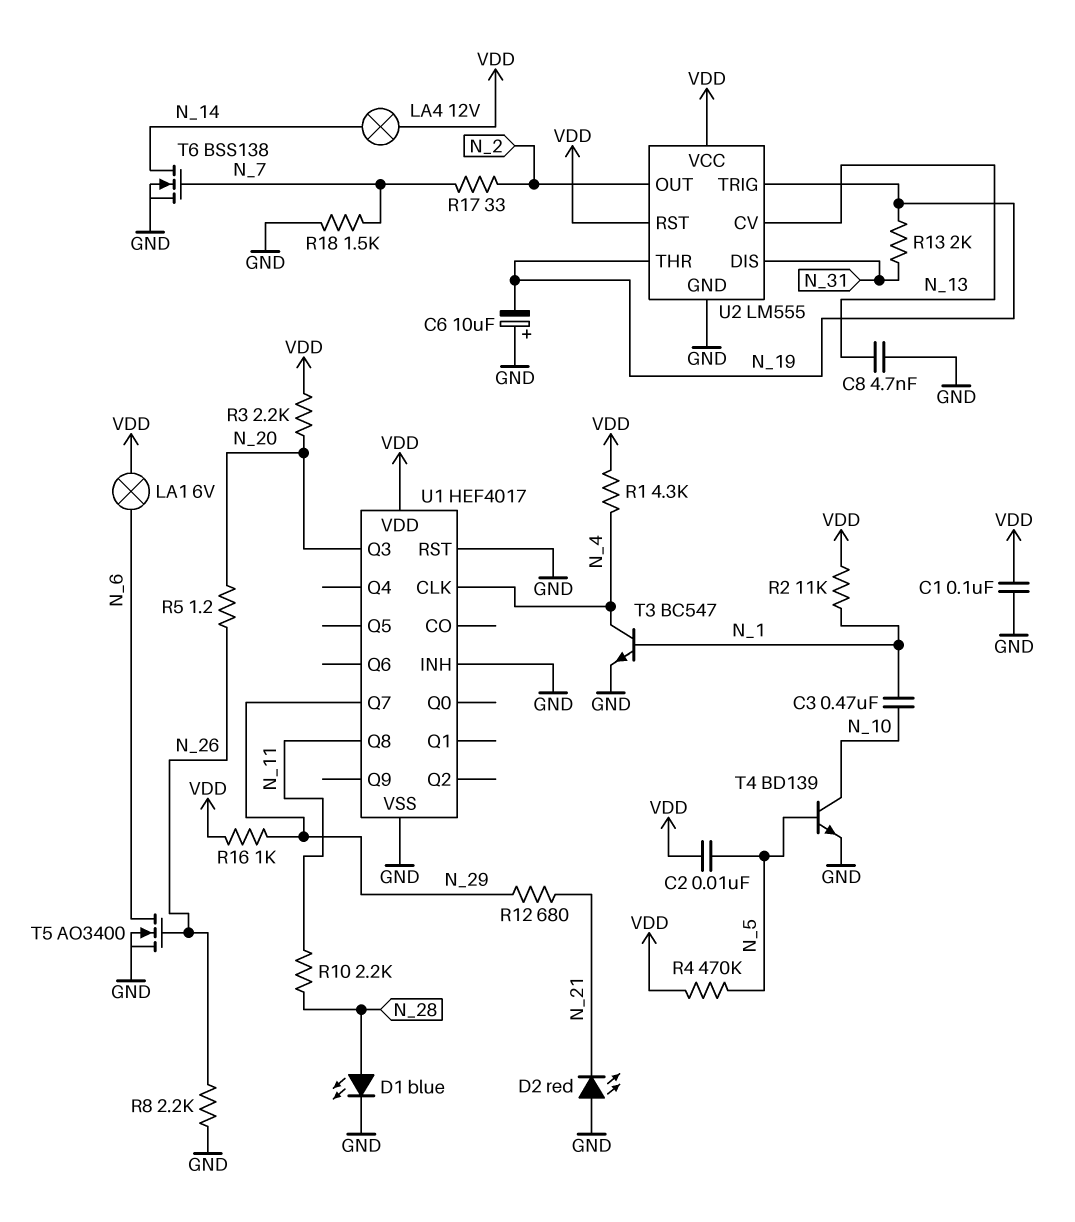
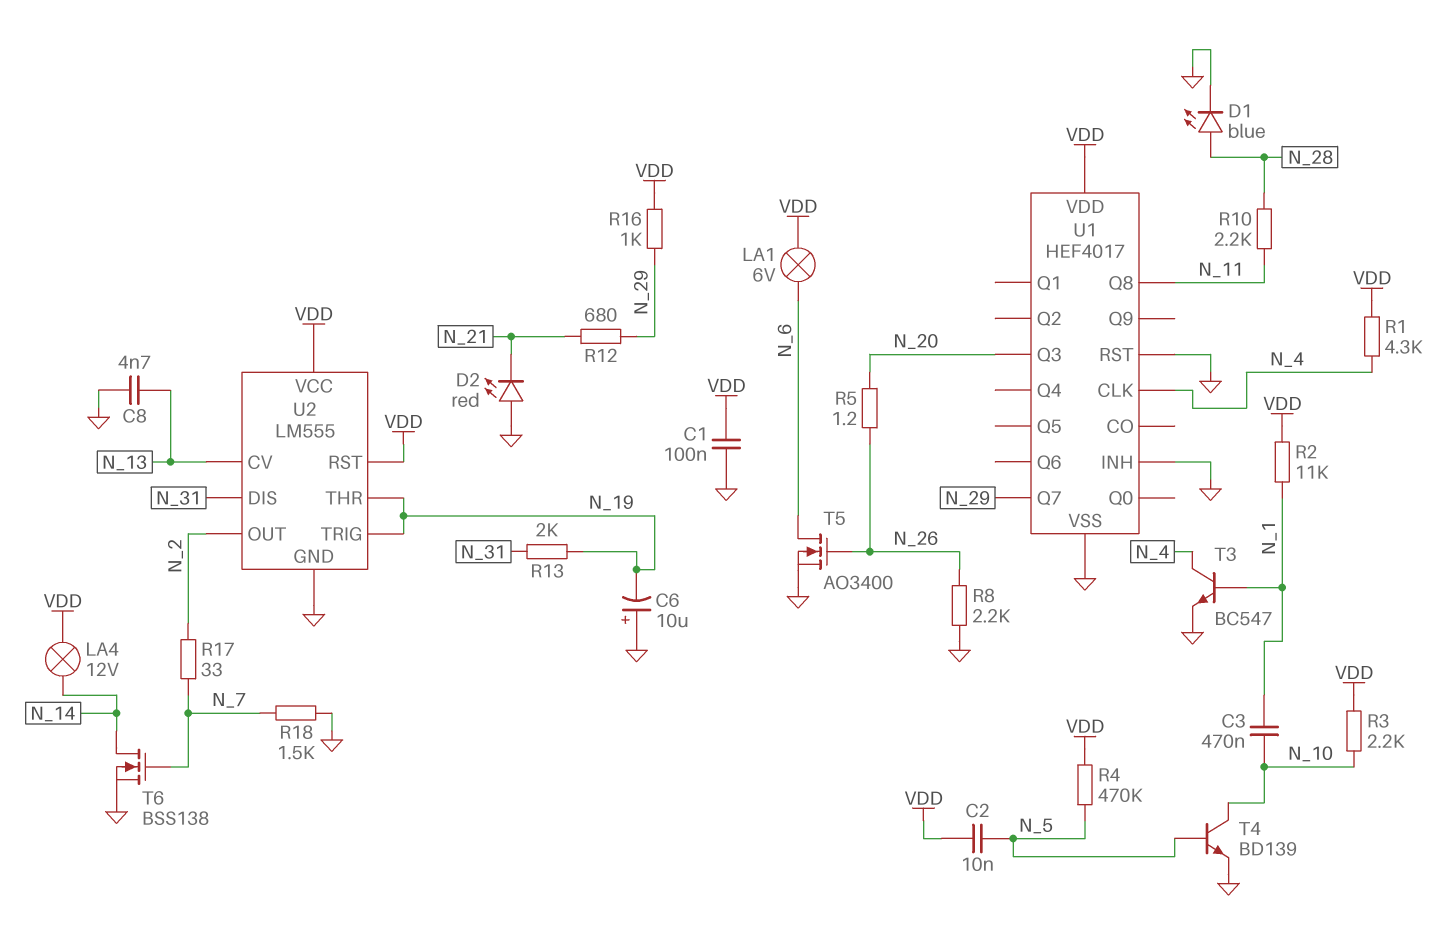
R3: 2.2k (N_20, VDD) -> 2.2k (N_10, VDD)

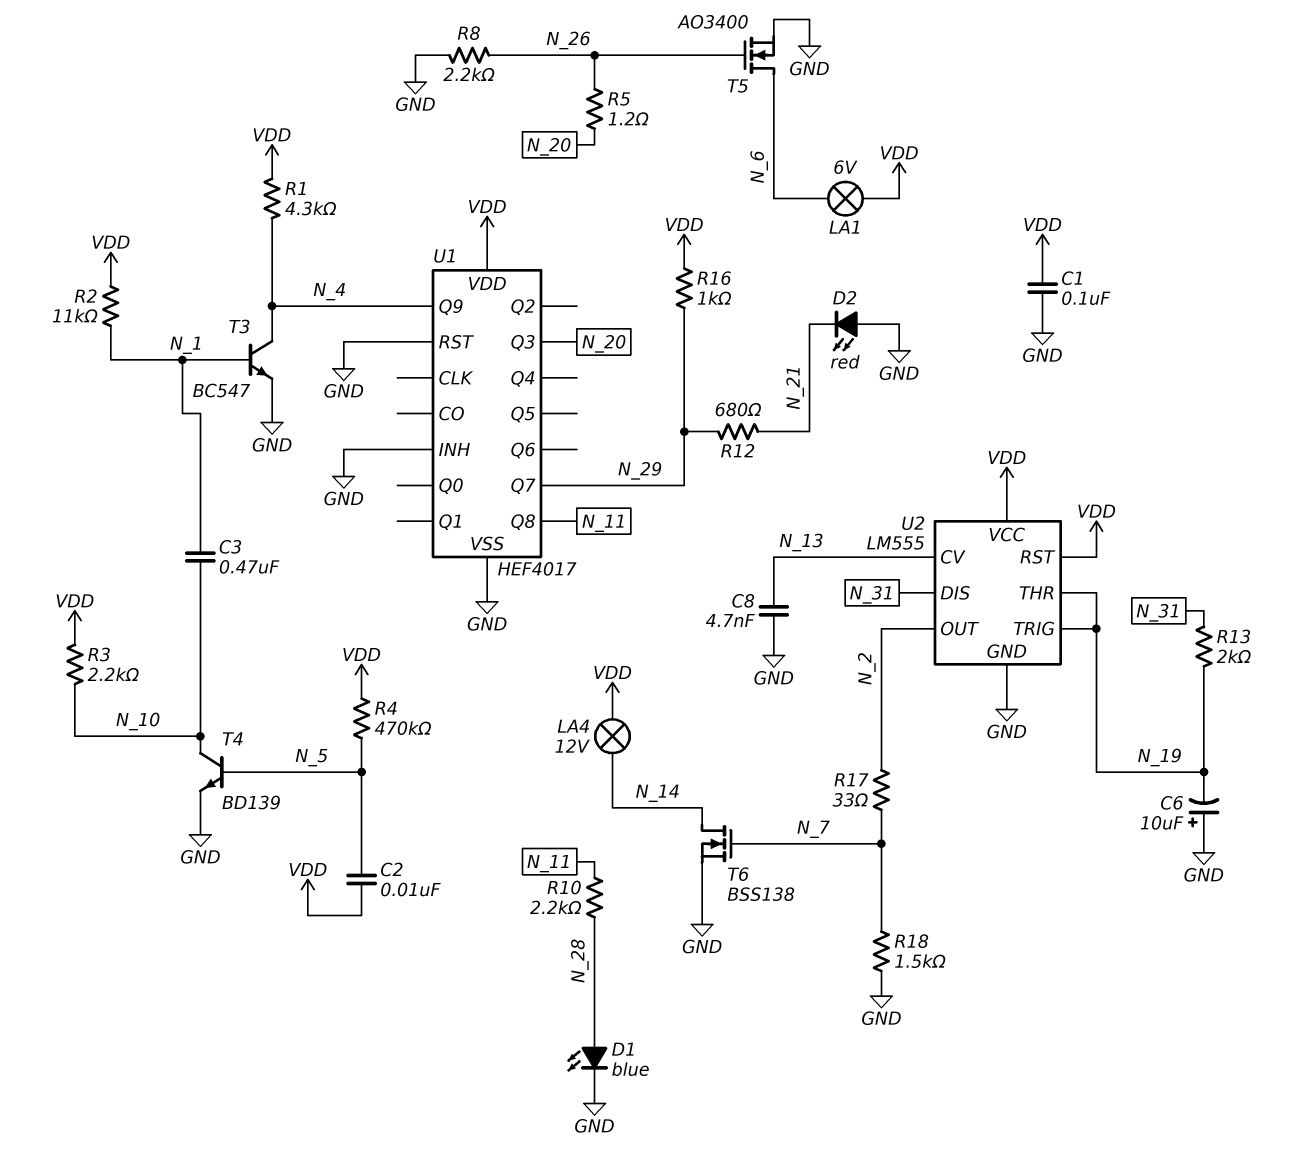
U1 pin CLK: N_4 -> none
U1 pin Q9: none -> N_4

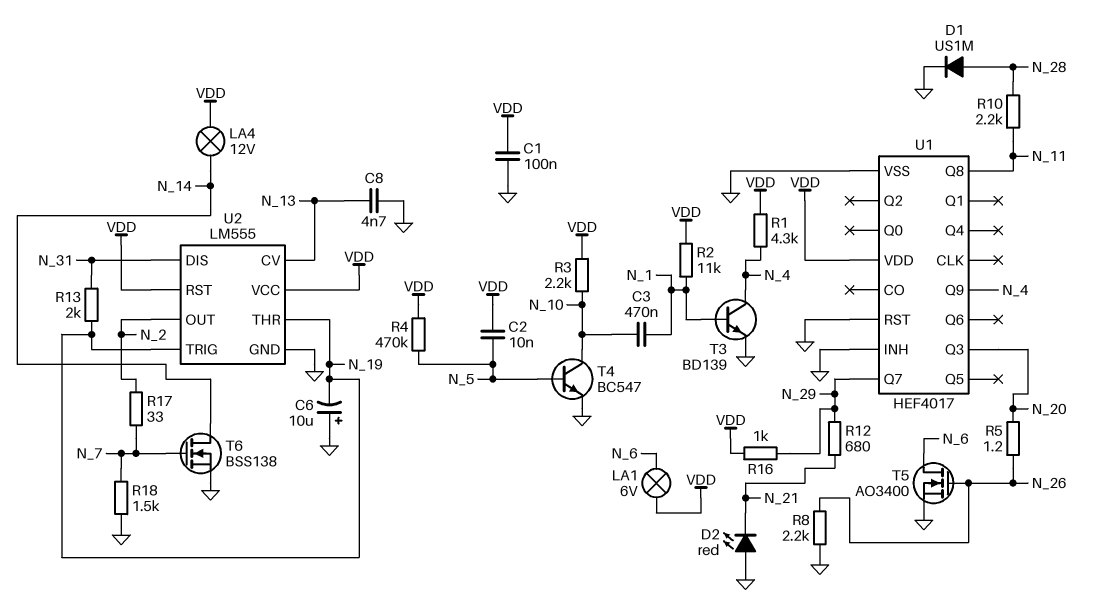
D1: LED blue (A N_28, K GND) -> diode US1M (A N_28, K GND)
T3: NPN BC547 (B N_1, C N_4, E GND) -> NPN BD139 (B N_1, C N_4, E GND)
T4: NPN BD139 (B N_5, C N_10, E GND) -> NPN BC547 (B N_5, C N_10, E GND)

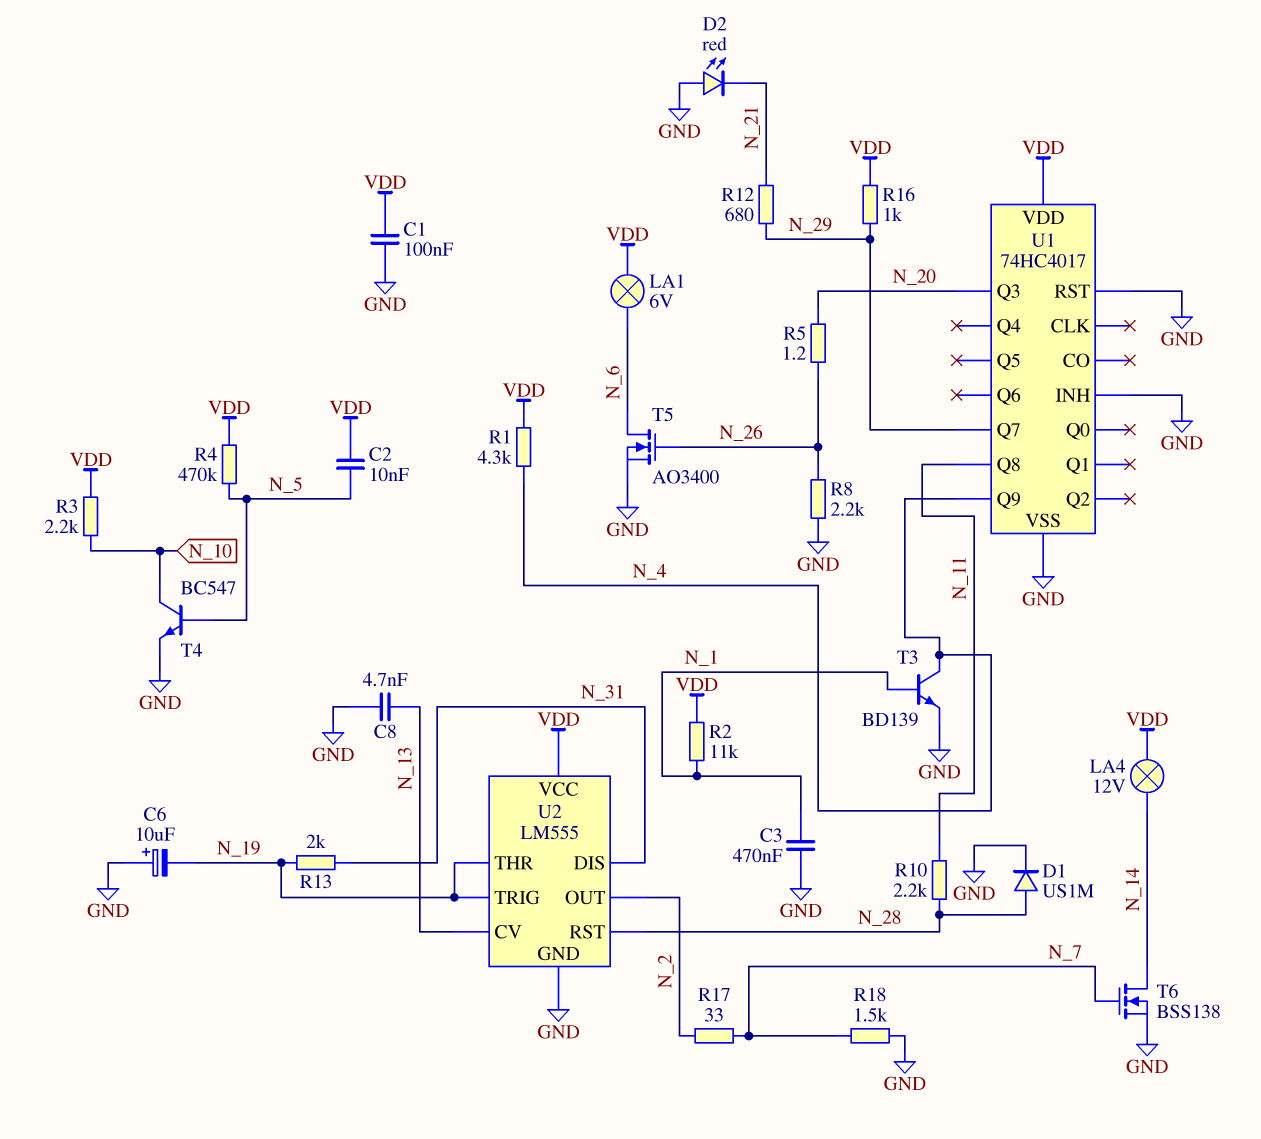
C3: 470nF (N_1, N_10) -> 470nF (GND, N_1)
U1: HEF4017 -> 74HC4017
U2 pin RST: VDD -> N_28

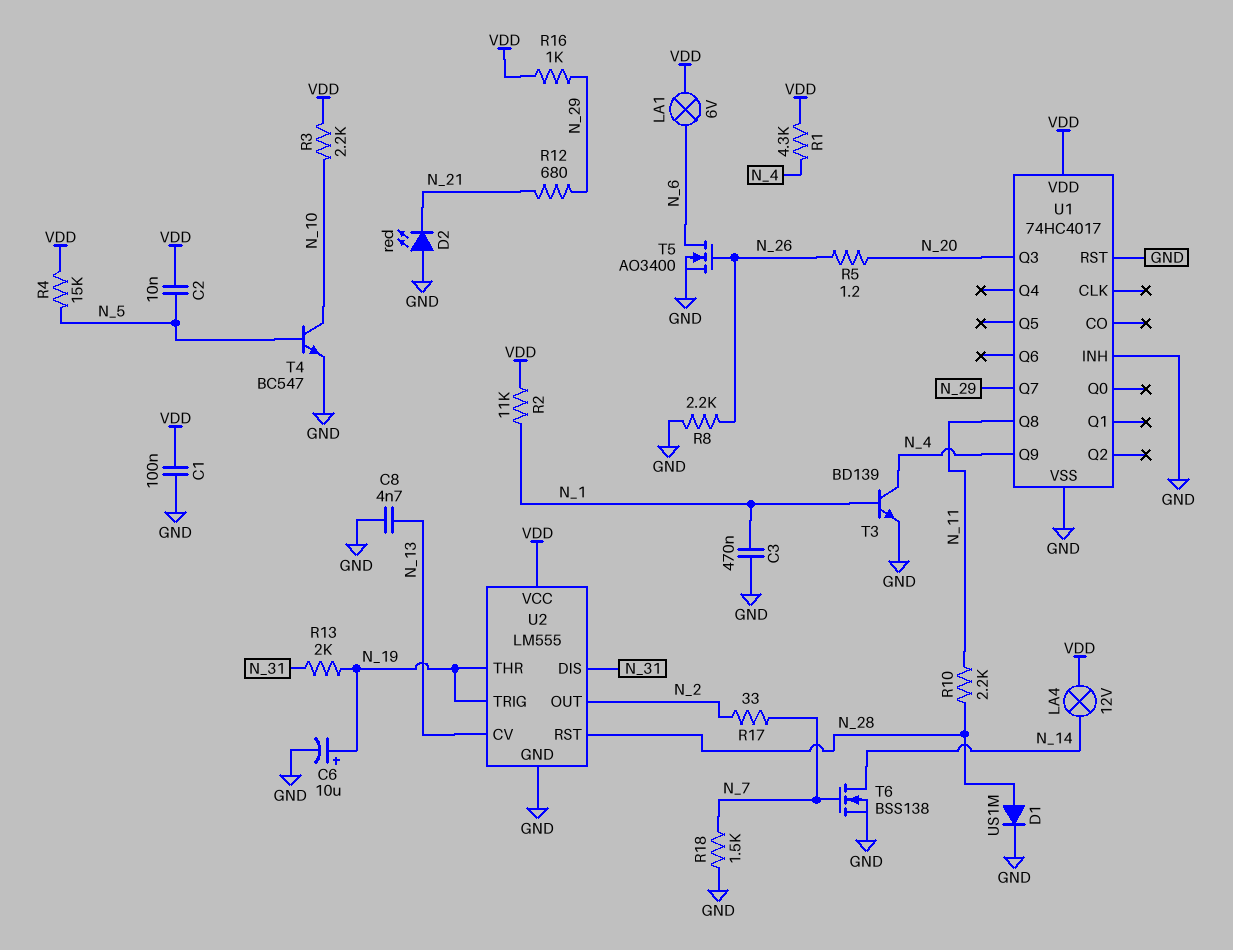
C6: 10uF (plus GND, minus N_19) -> 10uF (plus N_19, minus GND)
R4: 470k (N_5, VDD) -> 15k (N_5, VDD)

